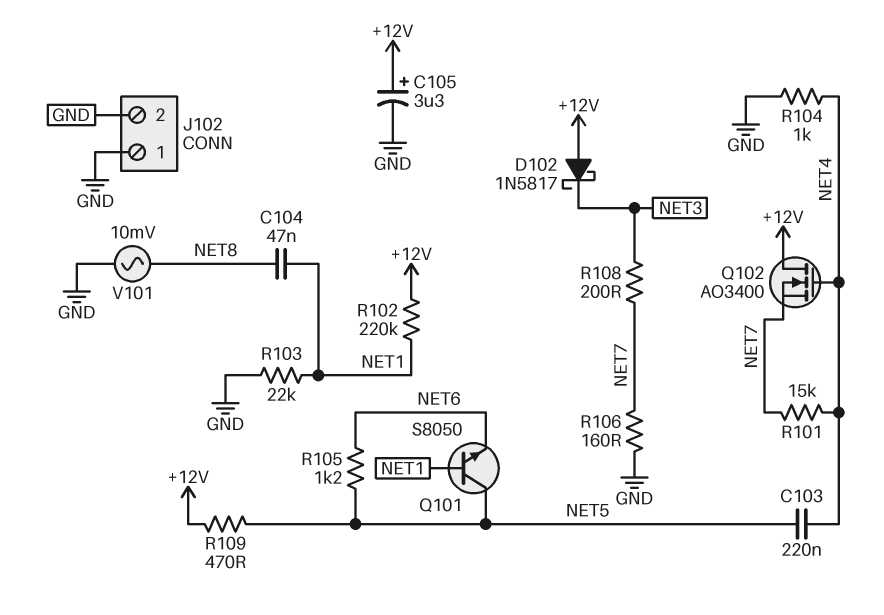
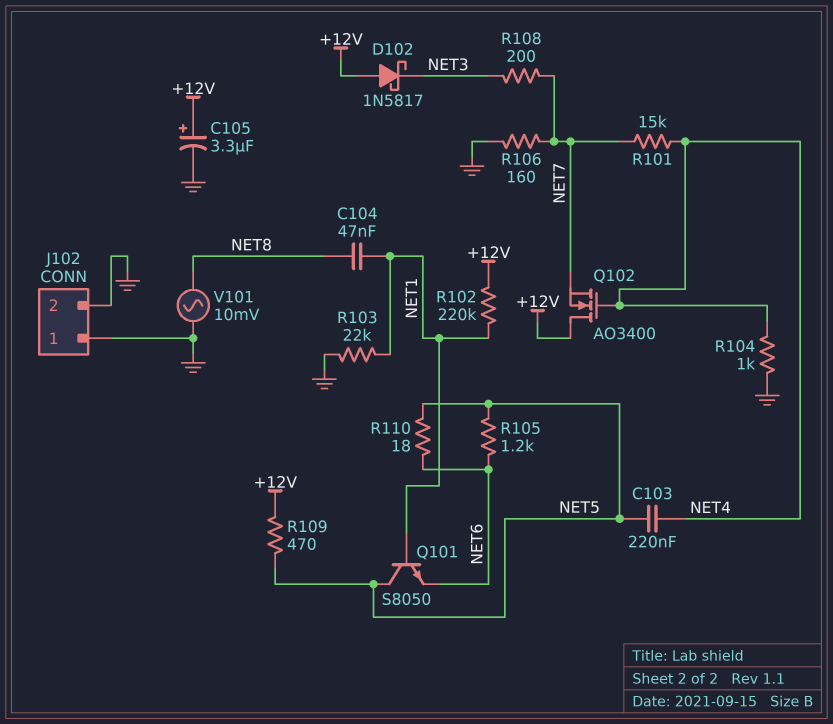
R110: none -> 18 (NET5, NET6)

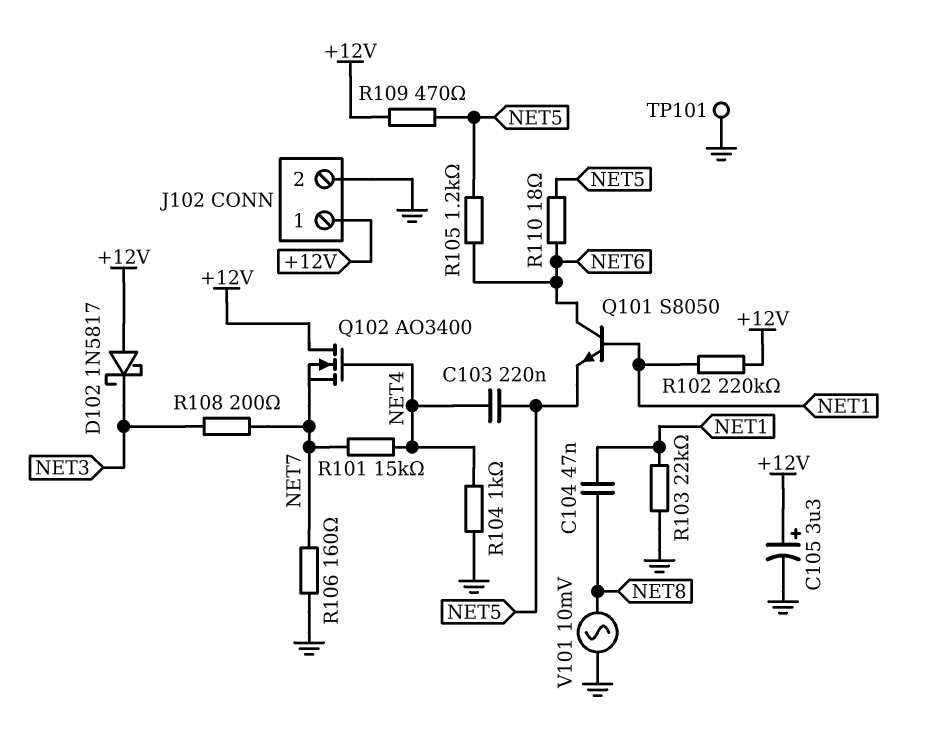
J102 pin 1: GND -> +12V
Q101: NPN S8050 (B NET1, C NET5, E NET6) -> NPN S8050 (B NET1, C NET6, E NET5)
TP101: none -> test point (GND)

